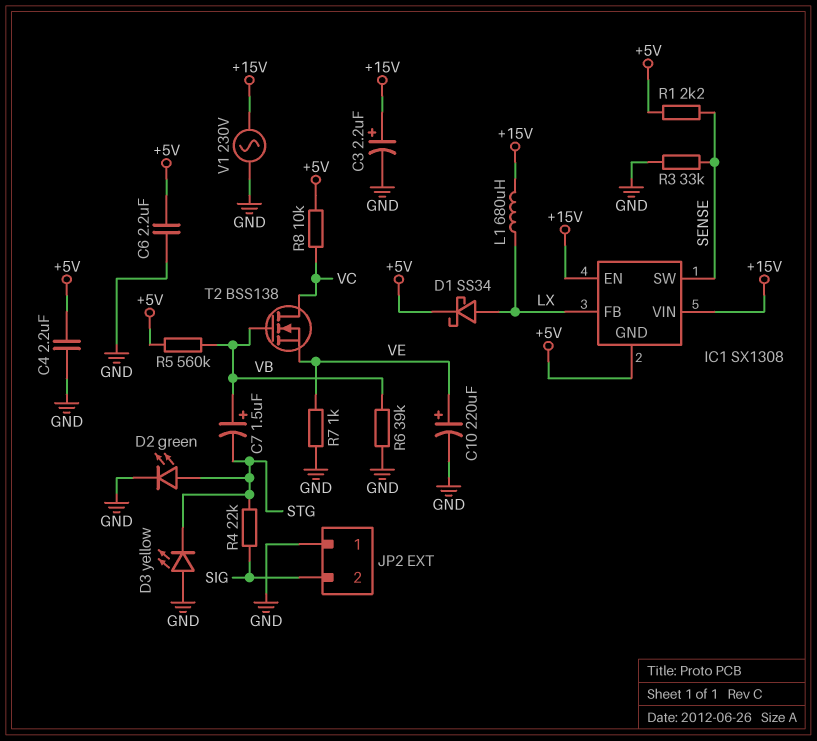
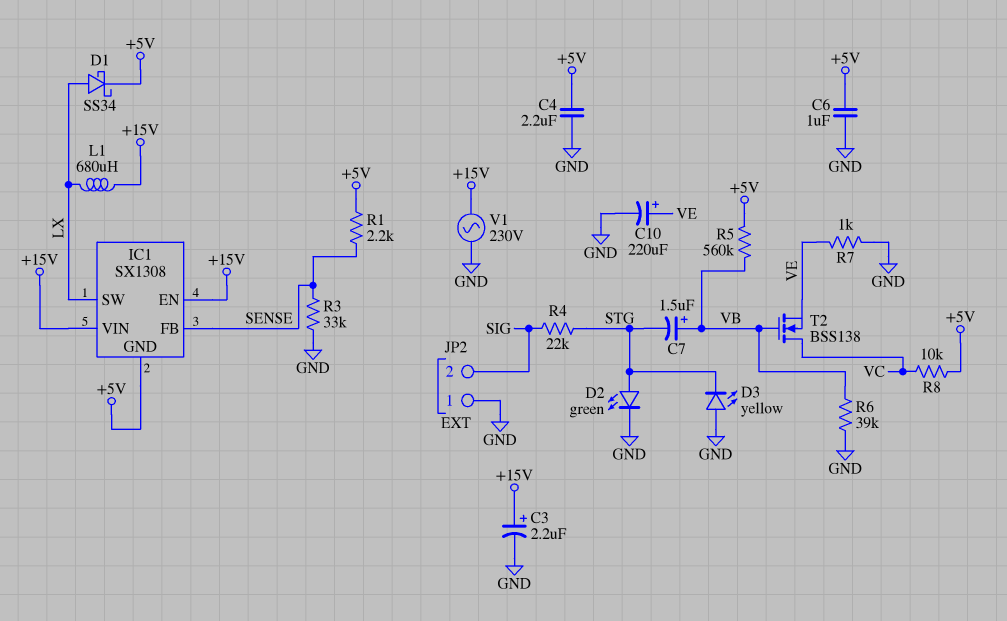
C6: 2.2uF (+5V, GND) -> 1uF (+5V, GND)
IC1 pin FB: LX -> SENSE
IC1 pin SW: SENSE -> LX

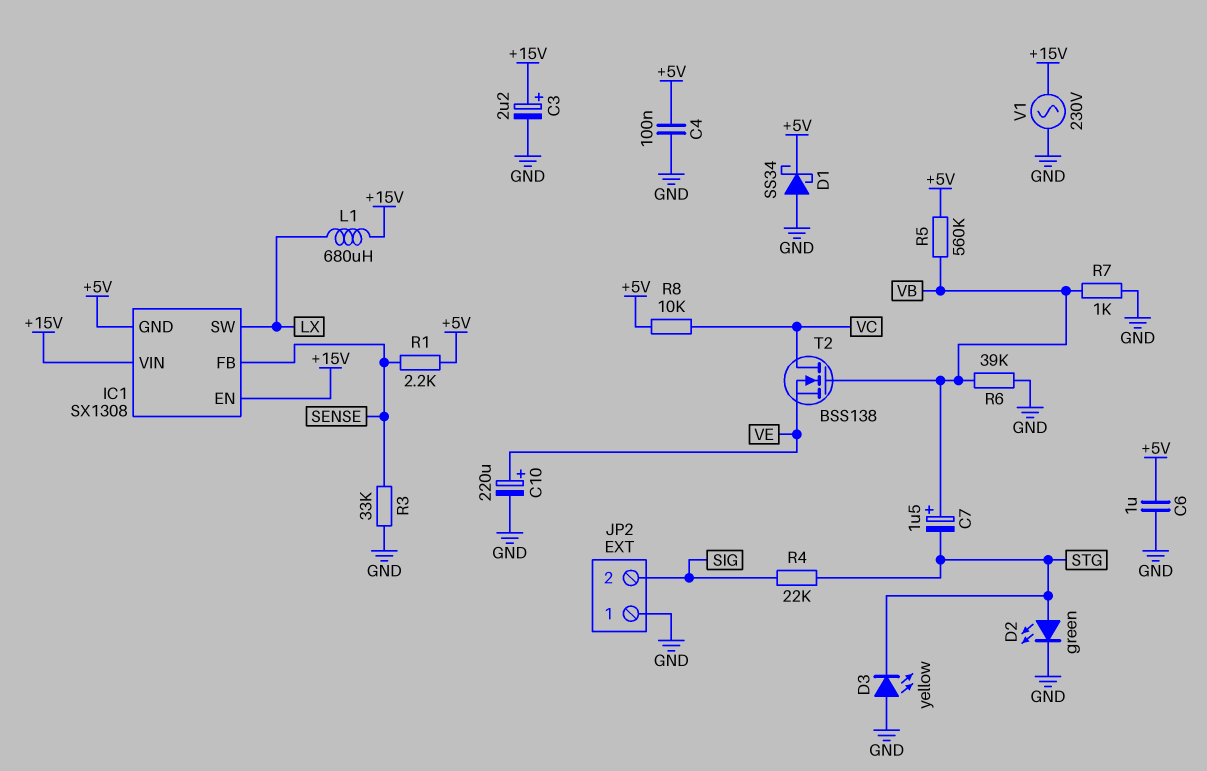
C4: 2.2uF (+5V, GND) -> 100nF (+5V, GND)
D1: schottky SS34 (A LX, K +5V) -> schottky SS34 (A GND, K +5V)
R7: 1k (GND, VE) -> 1k (GND, VB)

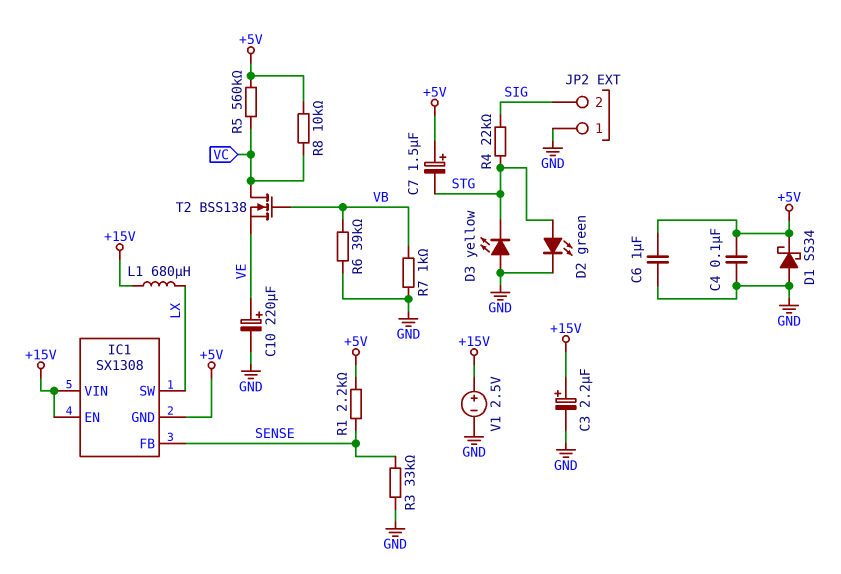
C7: 1.5uF (plus VB, minus STG) -> 1.5uF (plus +5V, minus STG)
R5: 560k (+5V, VB) -> 560k (+5V, VC)
V1: AC 230V (+15V, GND) -> 2.5V (plus +15V, minus GND)

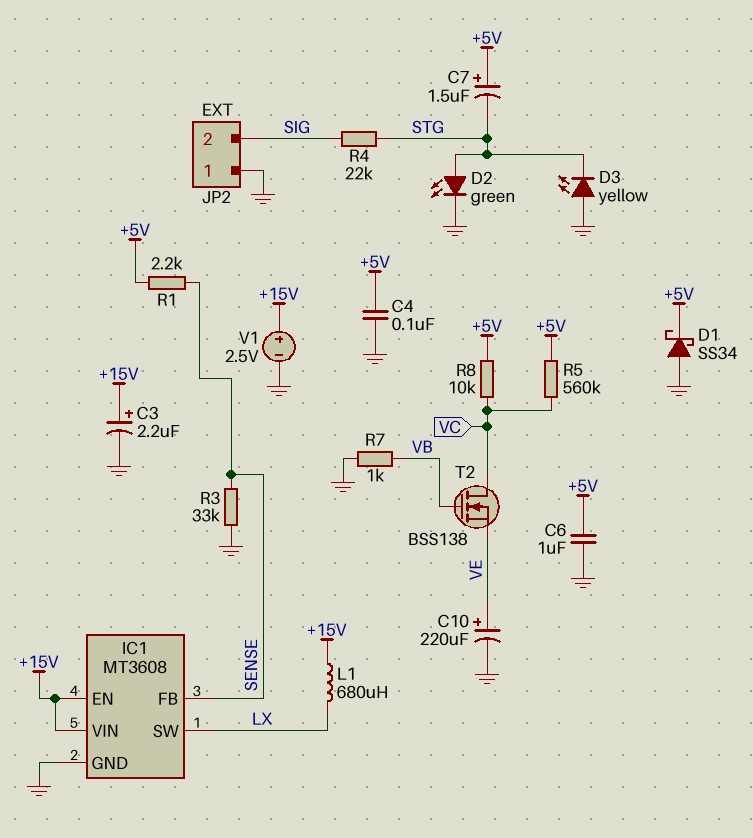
IC1: SX1308 -> MT3608
IC1 pin GND: +5V -> GND
R6: 39k (GND, VB) -> none

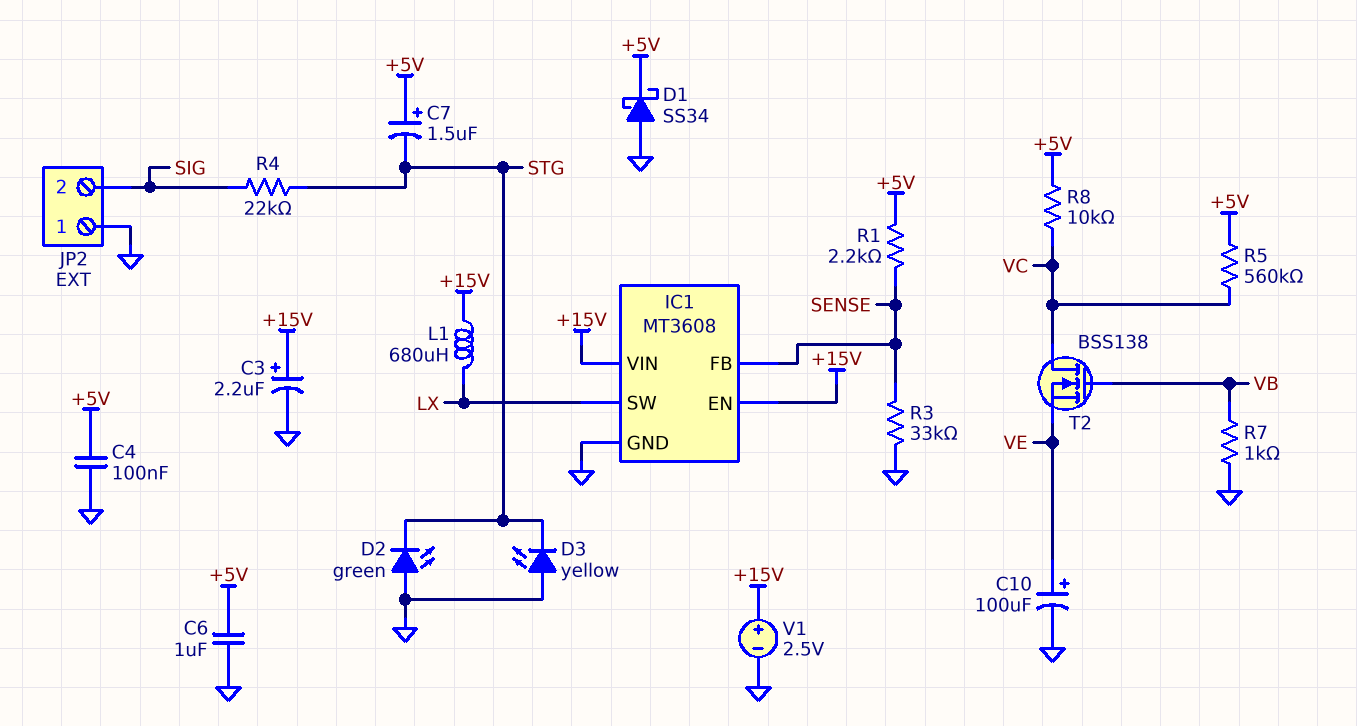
C10: 220uF (plus VE, minus GND) -> 100uF (plus VE, minus GND)
D2: LED green (A STG, K GND) -> LED green (A GND, K STG)

